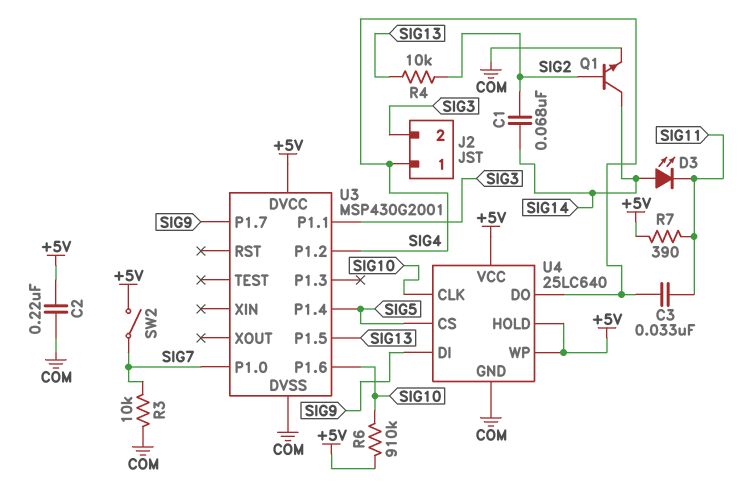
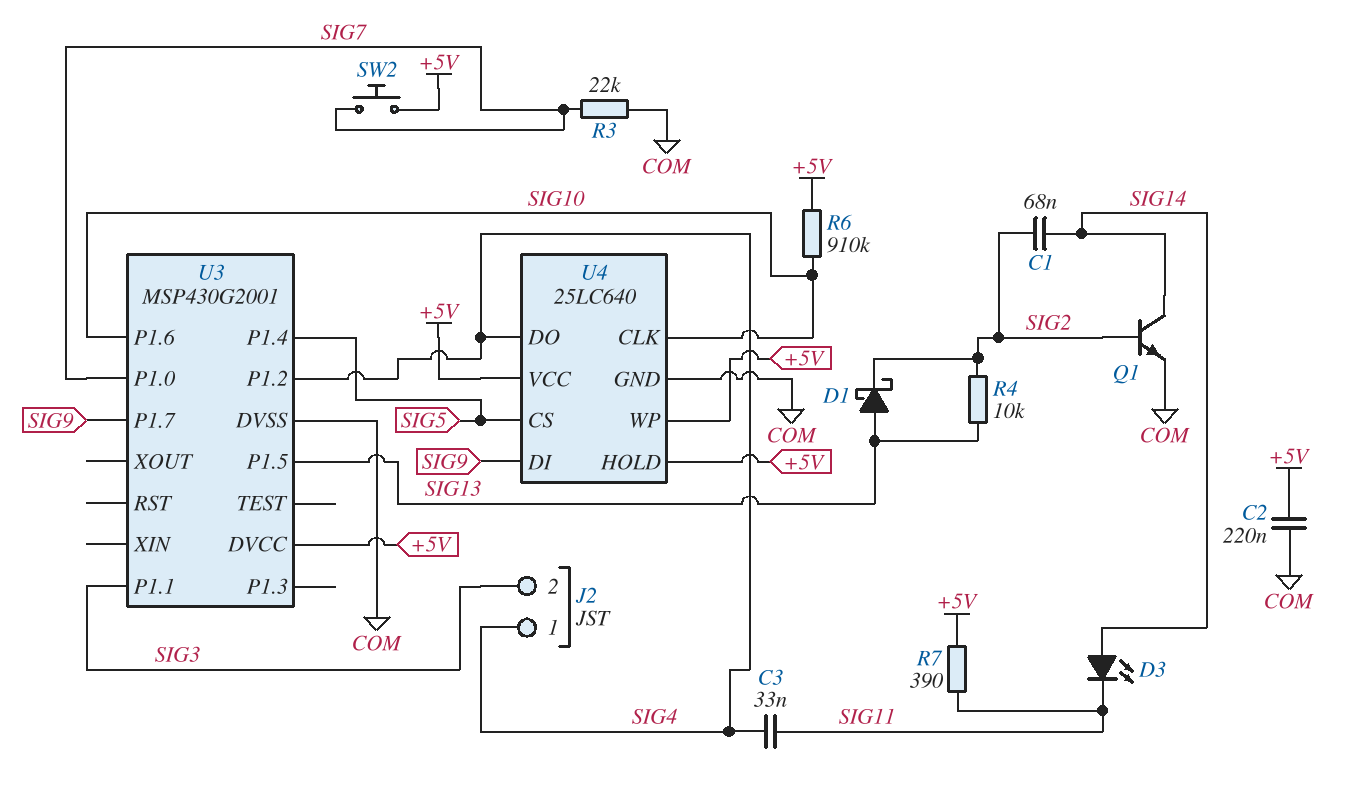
D1: none -> schottky (A SIG13, K SIG2)
R3: 10k (COM, SIG7) -> 22k (COM, SIG7)
SW2: switch (+5V, SIG7) -> button (+5V, SIG7)

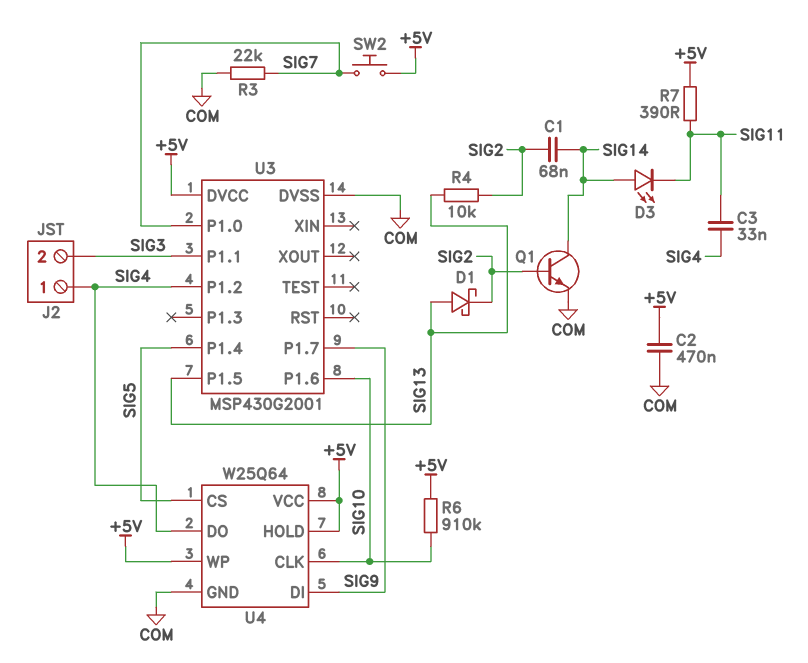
C2: 220nF (+5V, COM) -> 470nF (+5V, COM)
U4: 25LC640 -> W25Q64

